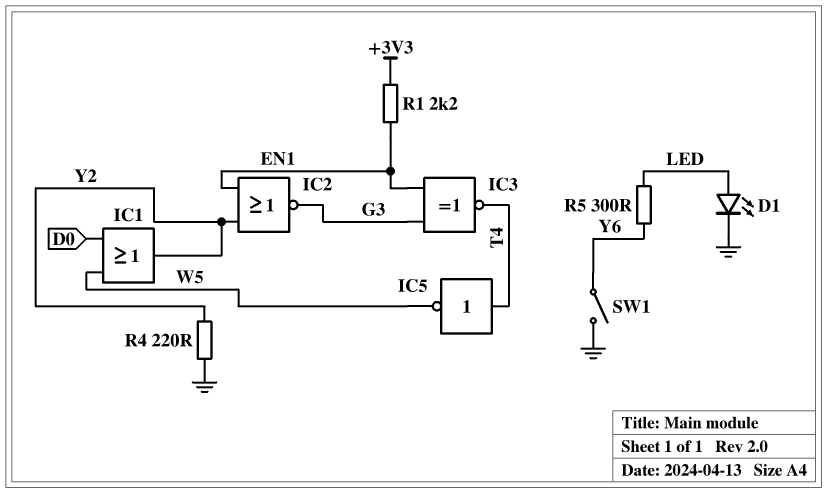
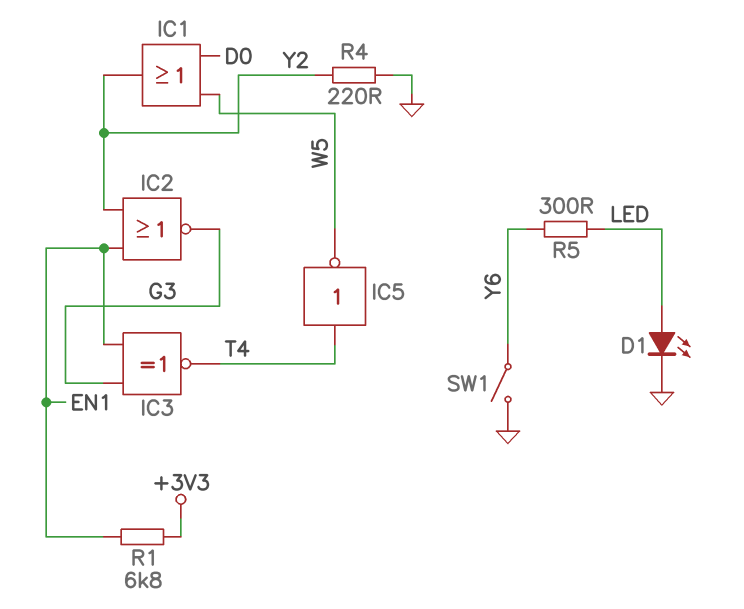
R1: 2.2k (+3V3, EN1) -> 6.8k (+3V3, EN1)

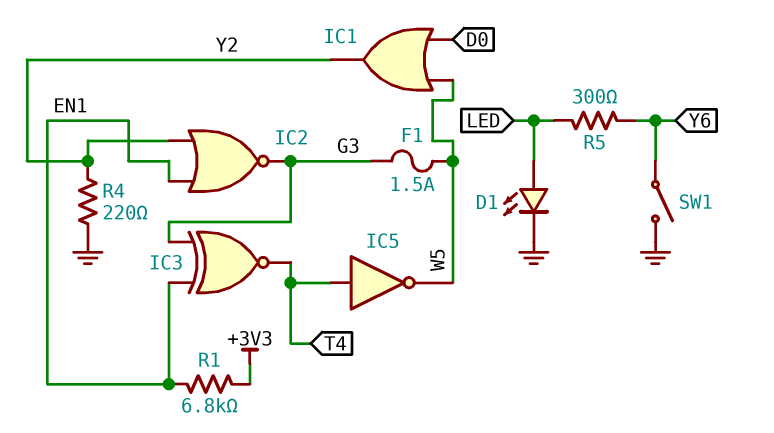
F1: none -> 1.5A (G3, W5)

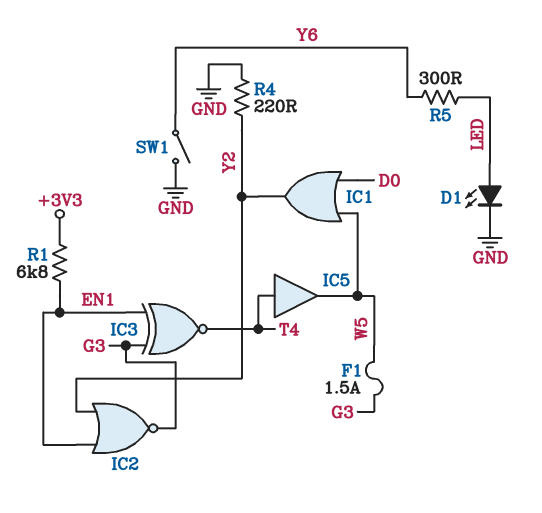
IC5: NOT (in T4, out W5) -> buffer (in T4, out W5)

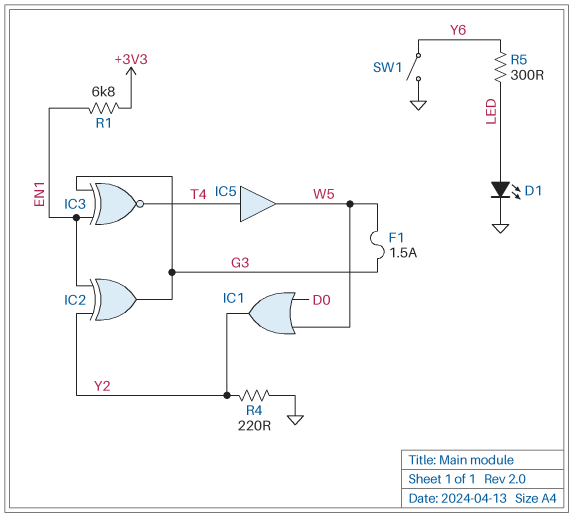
IC2: NOR (in EN1, in Y2, out G3) -> XOR (in EN1, in Y2, out G3)

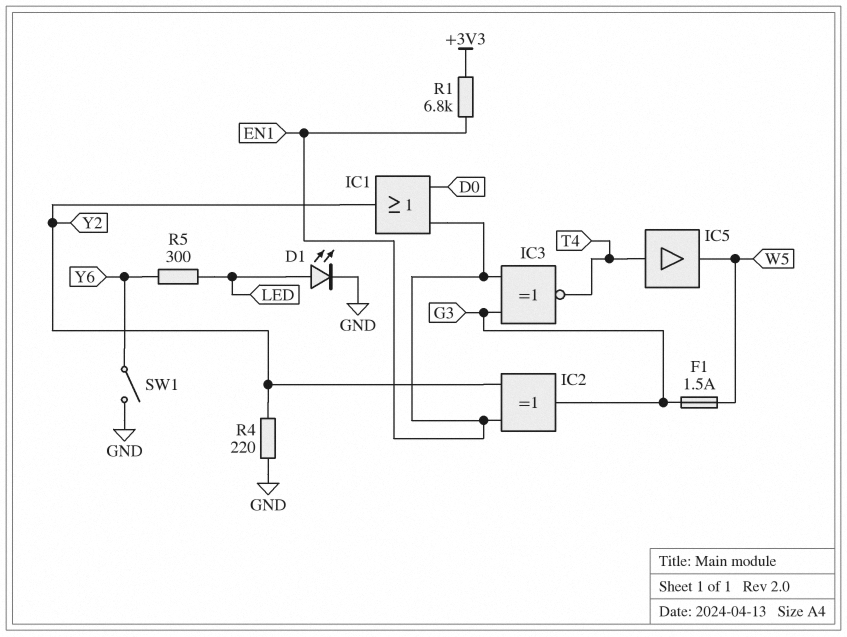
IC1: OR (in D0, in W5, out Y2) -> OR (in D0, in EN1, out Y2)

